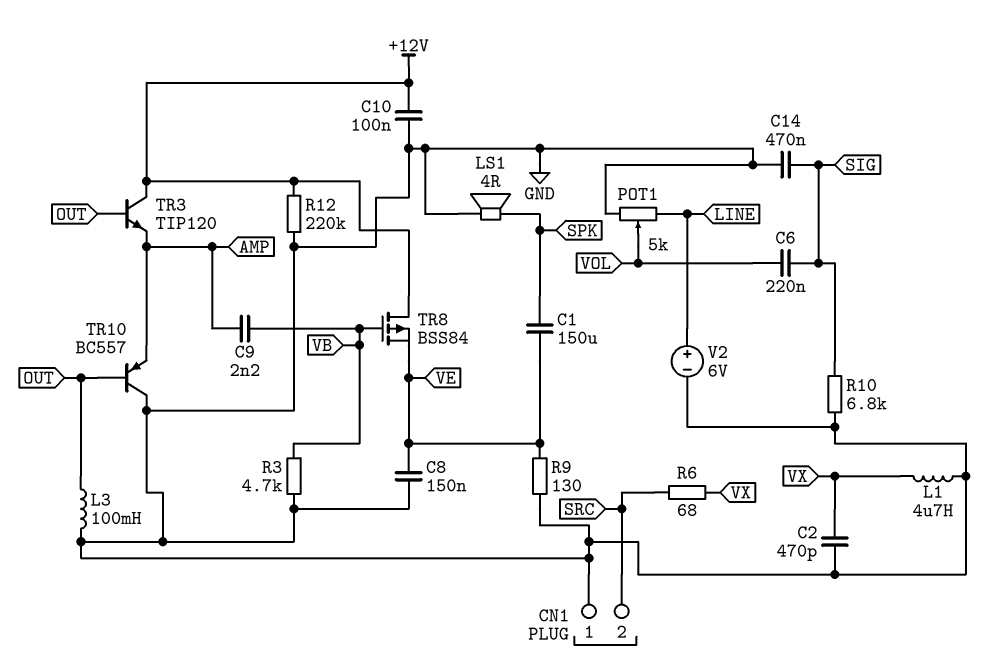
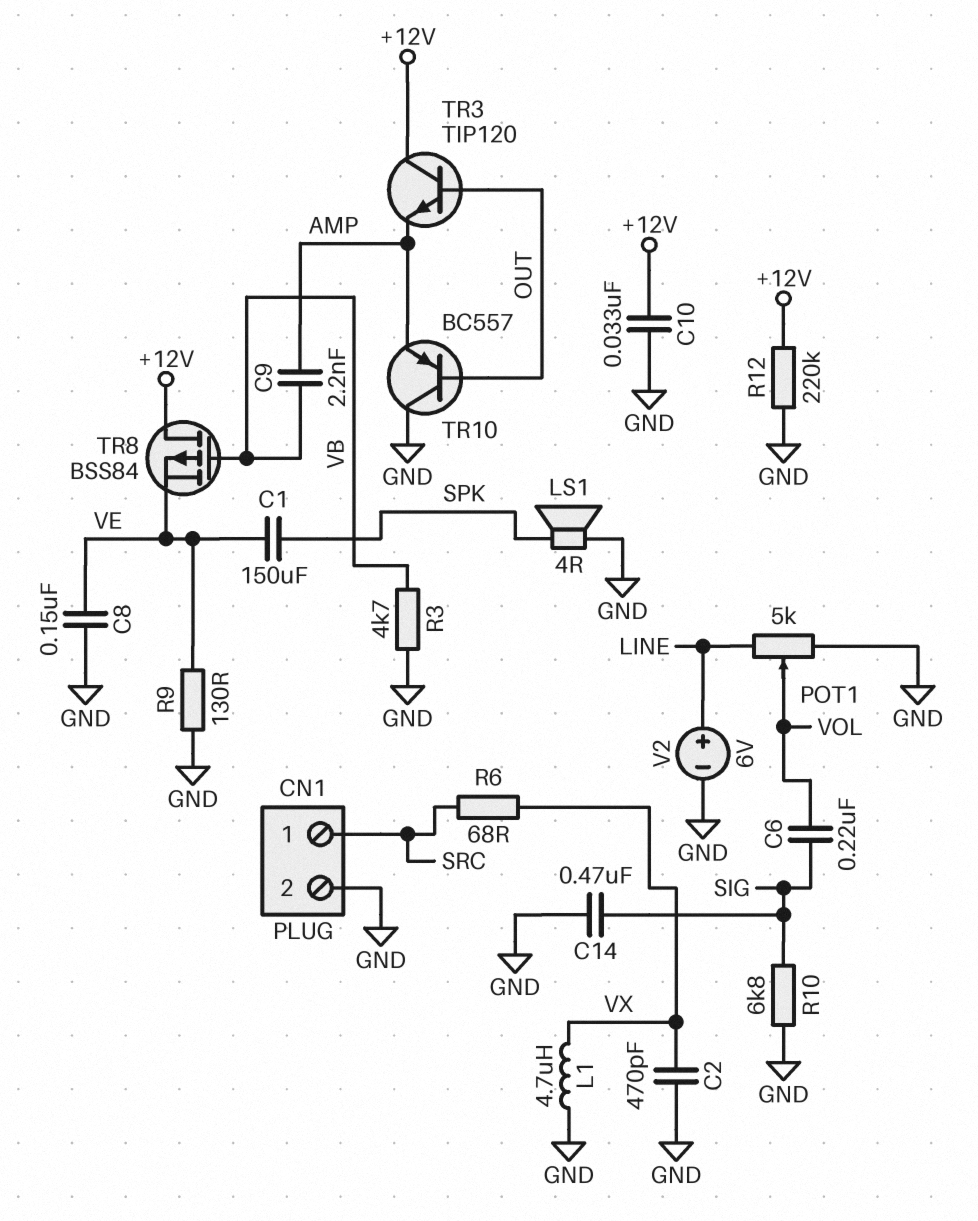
C10: 100nF (+12V, GND) -> 33nF (+12V, GND)
CN1 pin 1: GND -> SRC
CN1 pin 2: SRC -> GND
L3: 100mH (GND, OUT) -> none

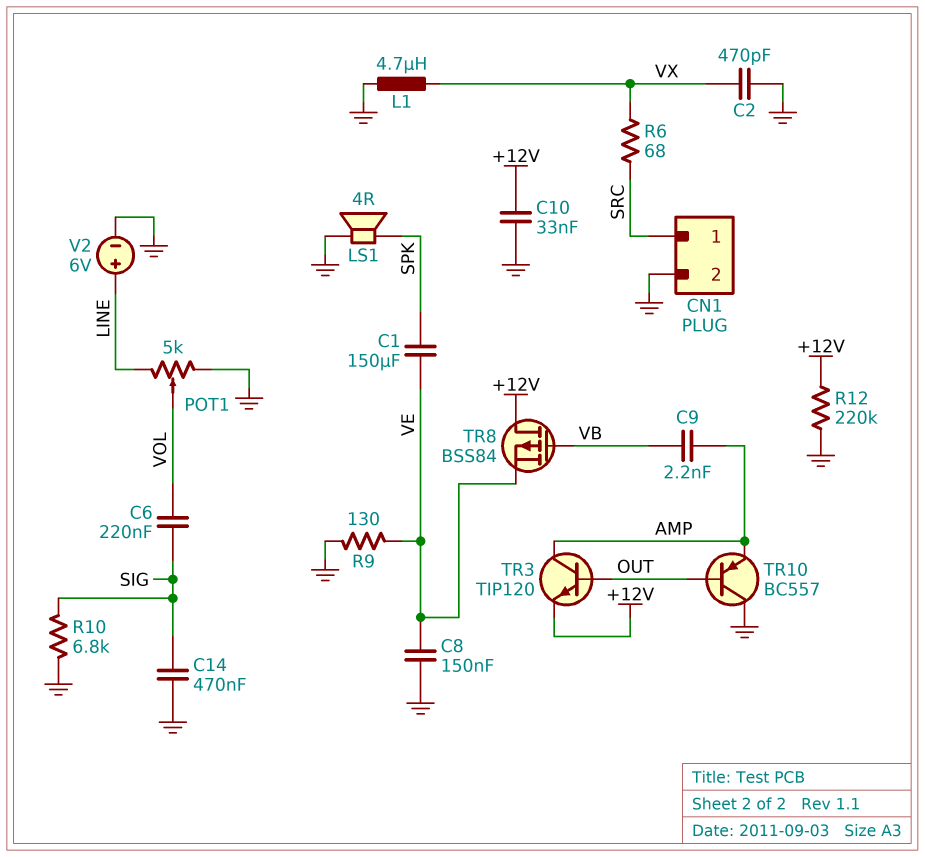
R3: 4.7k (GND, VB) -> none
TR3: NPN TIP120 (B OUT, C +12V, E AMP) -> NPN TIP120 (B OUT, C AMP, E +12V)

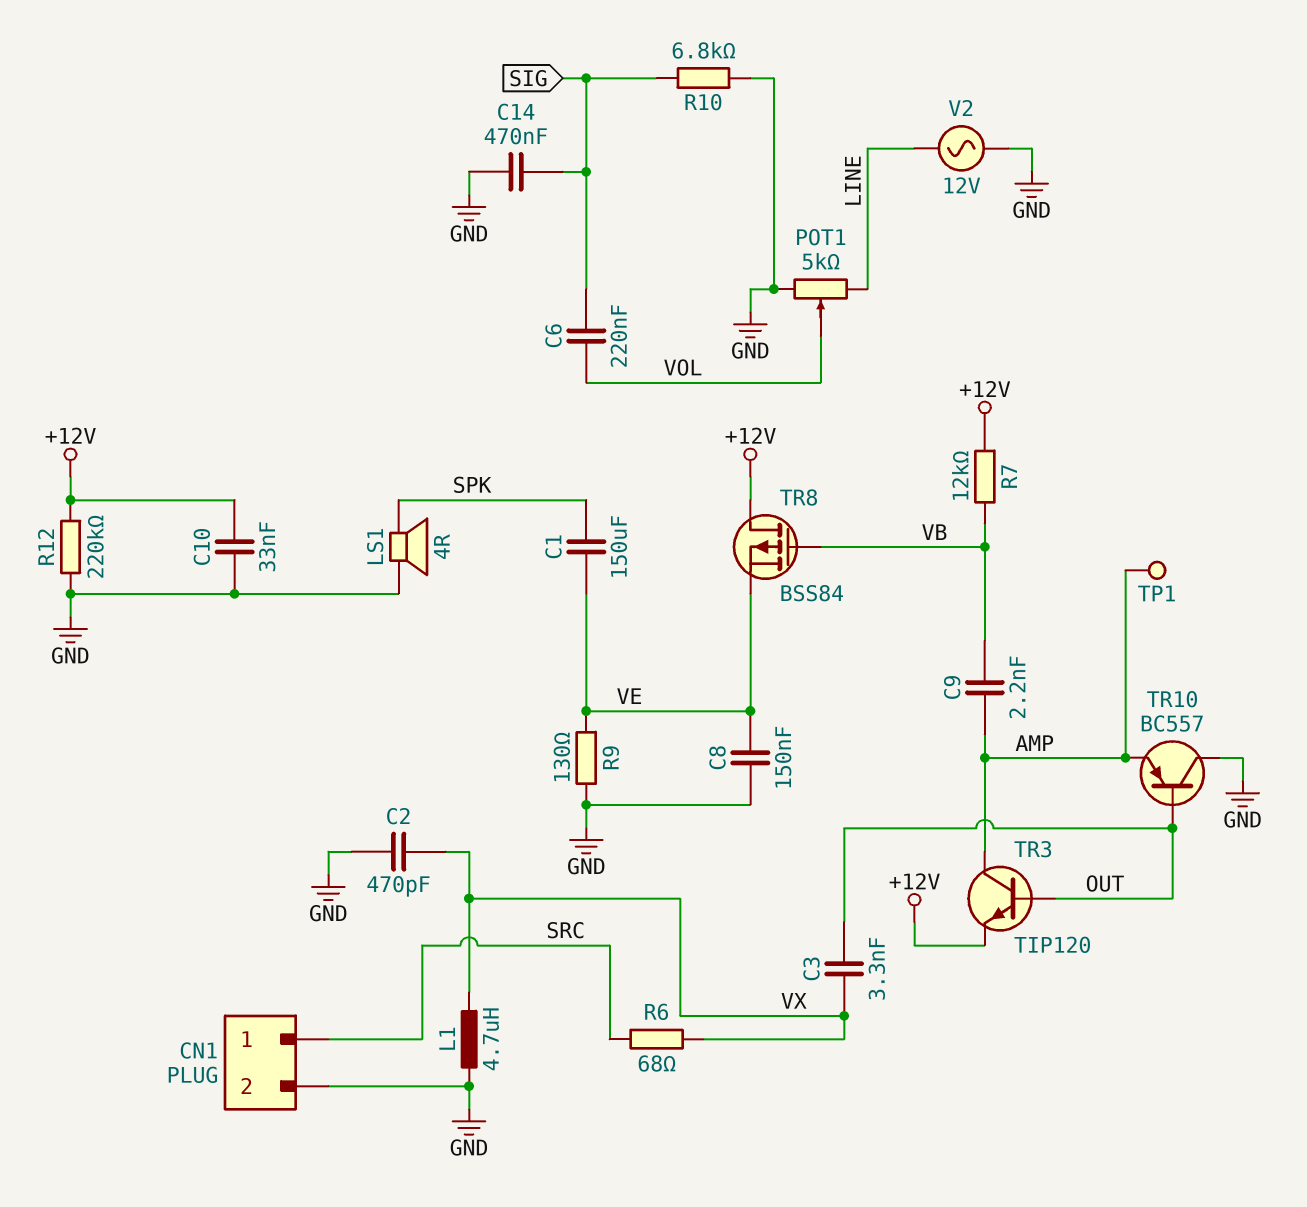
C3: none -> 3.3nF (OUT, VX)
R7: none -> 12k (+12V, VB)
TP1: none -> test point (AMP)
V2: 6V (plus LINE, minus GND) -> AC 12V (GND, LINE)

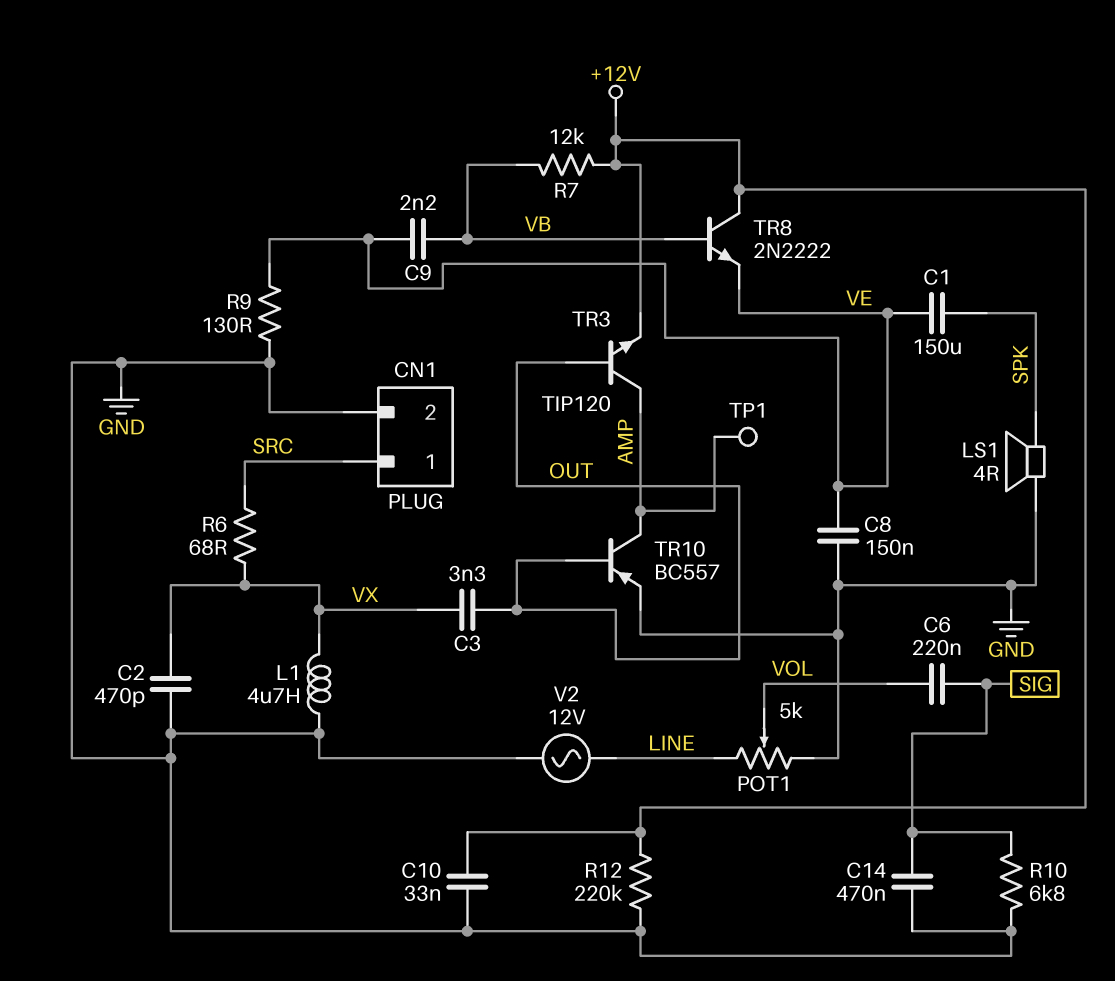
C9: 2.2nF (AMP, VB) -> 2.2nF (VB, VE)
TR8: PMOS BSS84 (G VB, D +12V, S VE) -> NPN 2N2222 (B VB, C +12V, E VE)
TR10: PNP BC557 (B OUT, C GND, E AMP) -> PNP BC557 (B OUT, C AMP, E GND)

